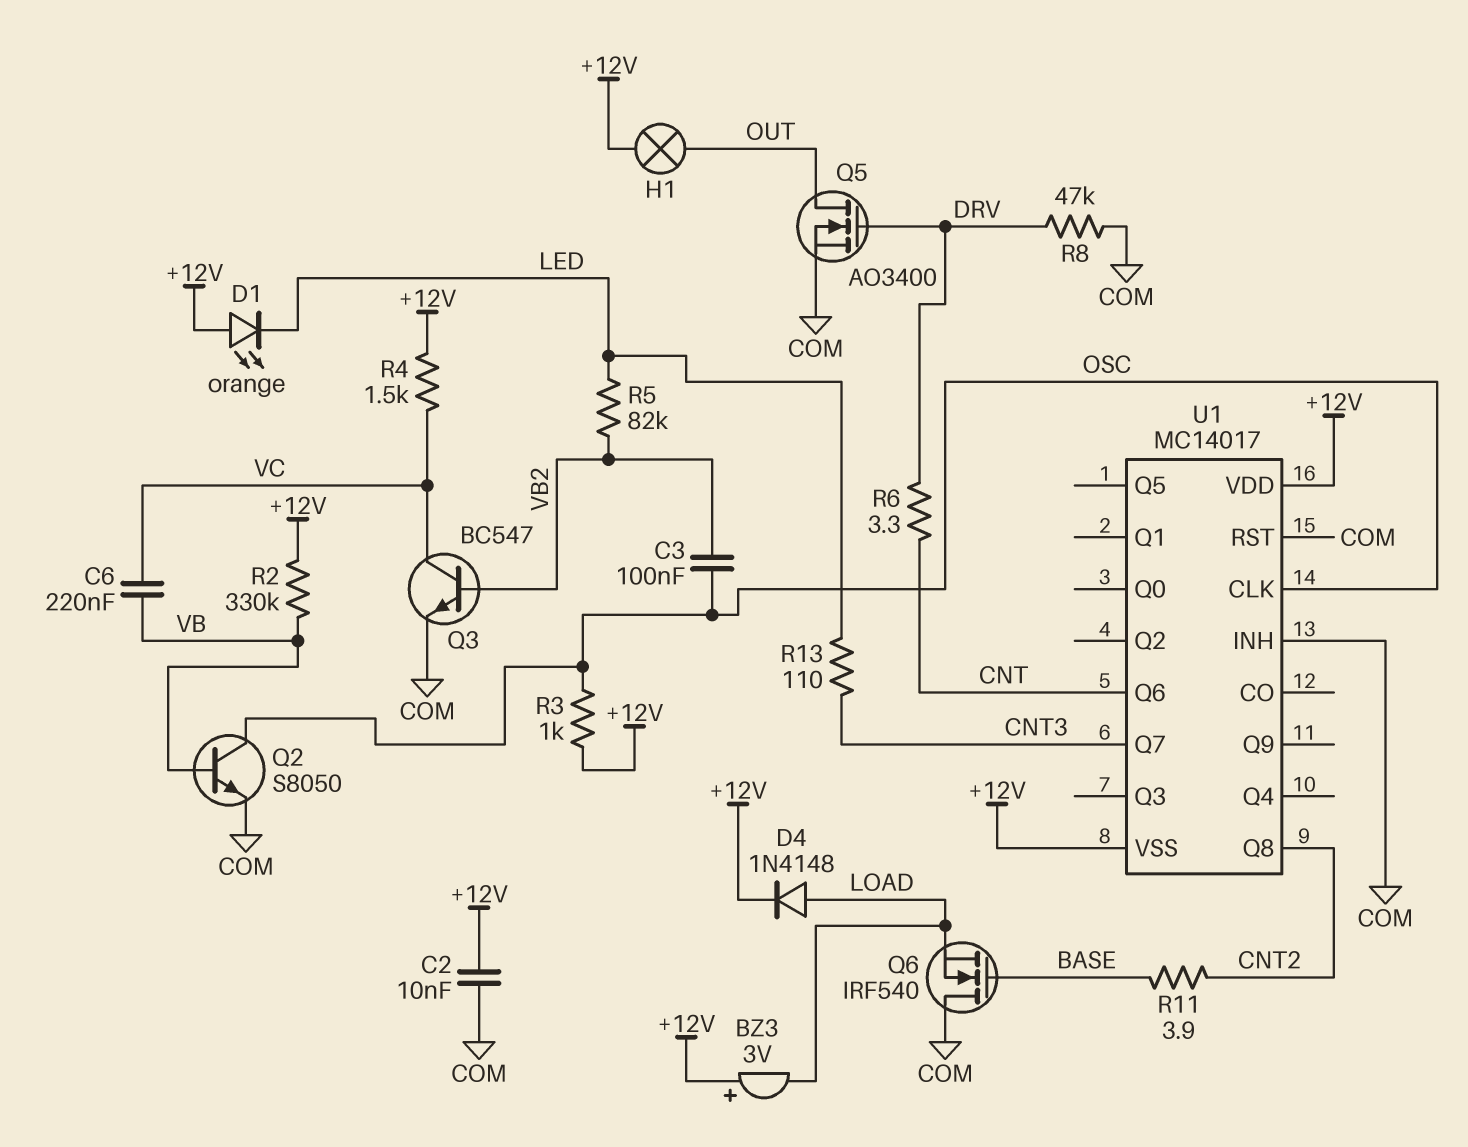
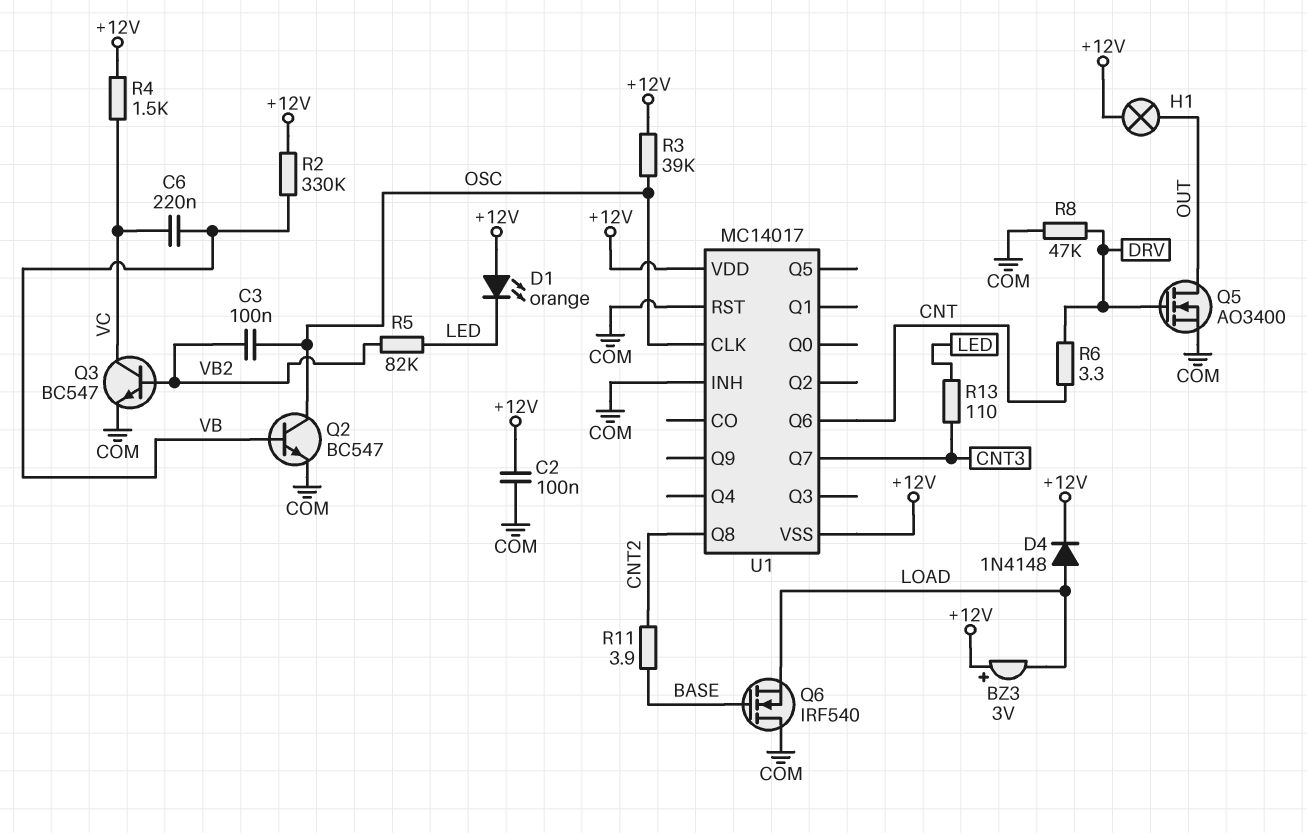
C2: 10nF (+12V, COM) -> 100nF (+12V, COM)
Q2: NPN S8050 (B VB, C OSC, E COM) -> NPN BC547 (B VB, C OSC, E COM)
R3: 1k (+12V, OSC) -> 39k (+12V, OSC)

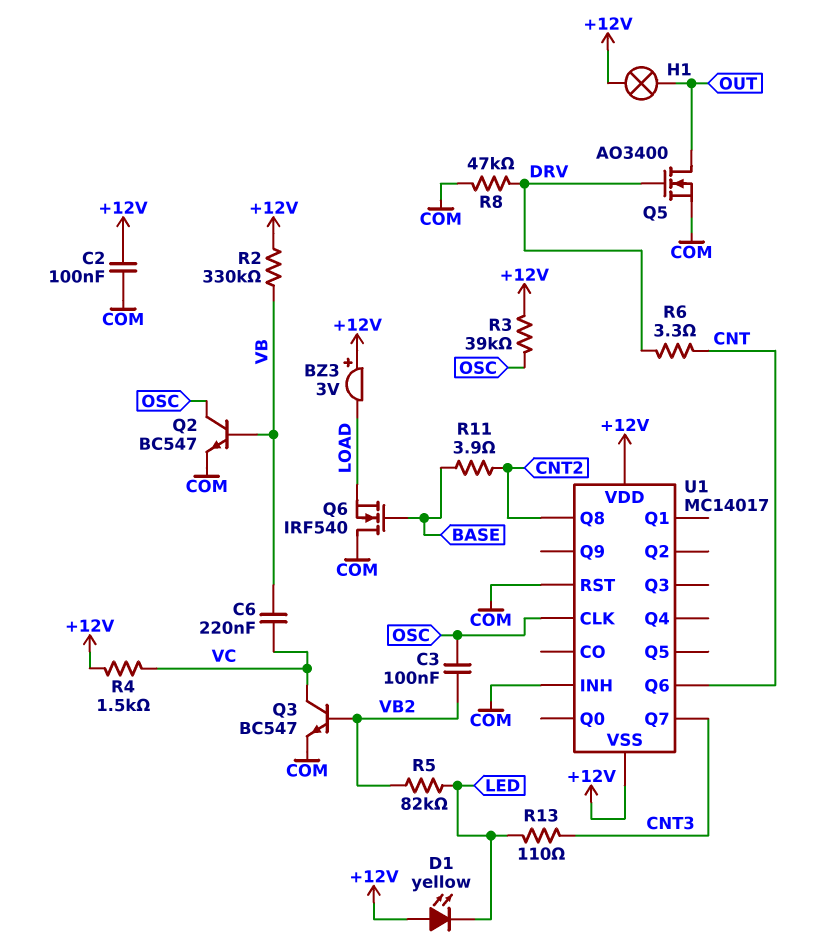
D1: LED orange (A +12V, K LED) -> LED yellow (A +12V, K LED)
D4: diode 1N4148 (A LOAD, K +12V) -> none

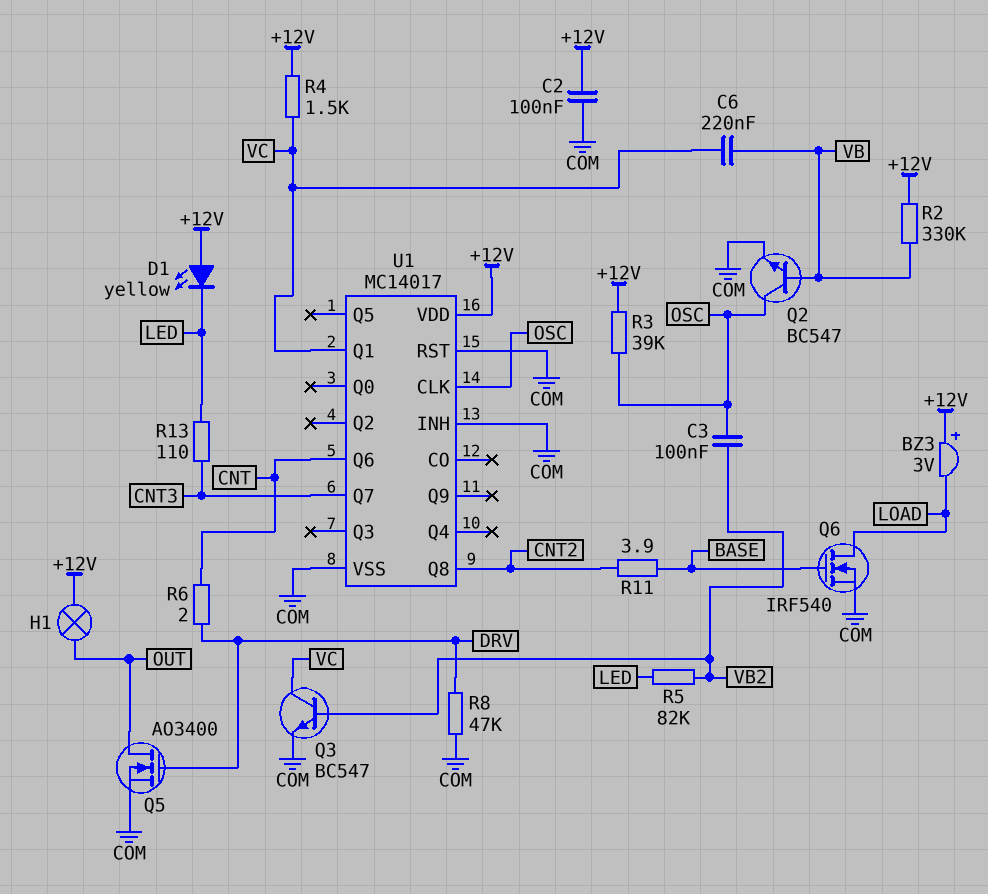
Q6: NMOS IRF540 (G BASE, D COM, S LOAD) -> NMOS IRF540 (G BASE, D LOAD, S COM)
R6: 3.3 (CNT, DRV) -> 2 (CNT, DRV)
U1 pin Q1: none -> VC
U1 pin VSS: +12V -> COM

